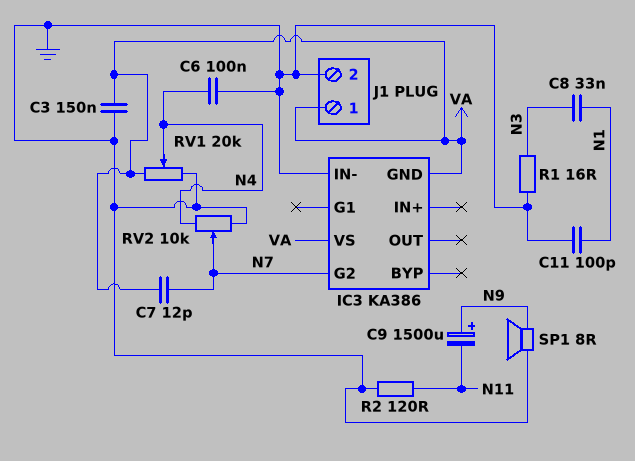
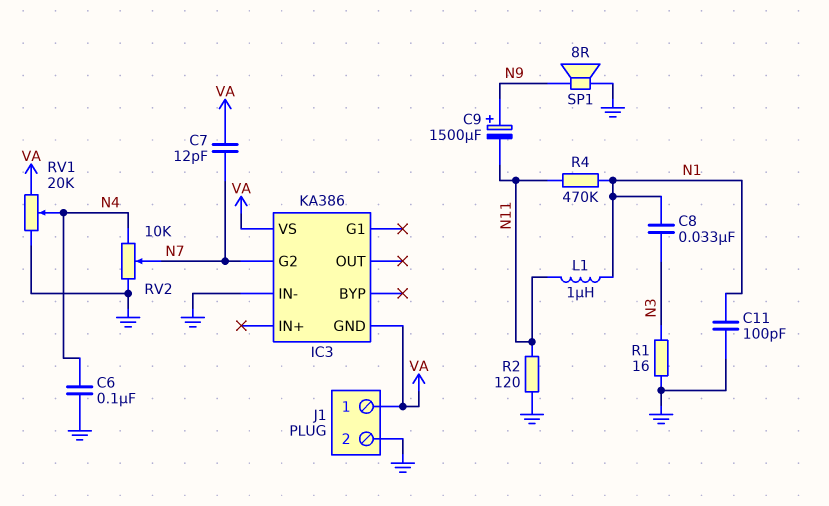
C3: 150nF (GND, VA) -> none
L1: none -> 1uH (N1, N11)
R4: none -> 470k (N1, N11)

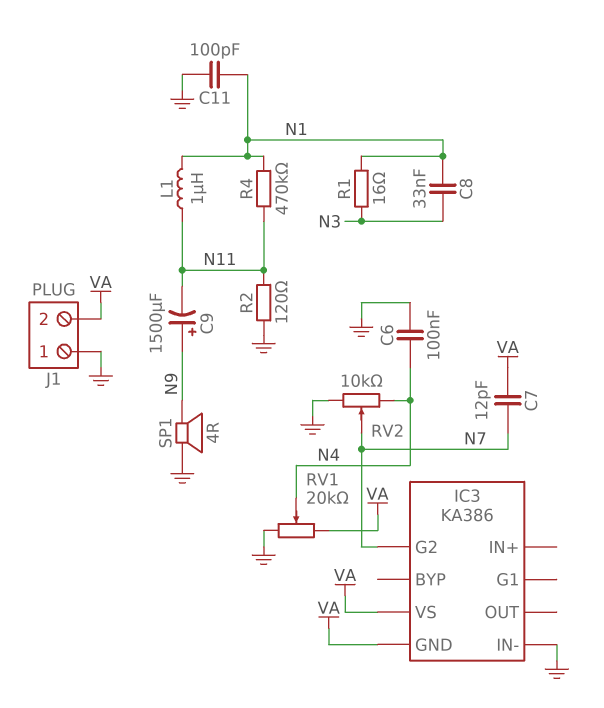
J1 pin 1: VA -> GND
J1 pin 2: GND -> VA
R1: 16 (GND, N3) -> 16 (N1, N3)
SP1: speaker 8R (GND, N9) -> speaker 4R (GND, N9)

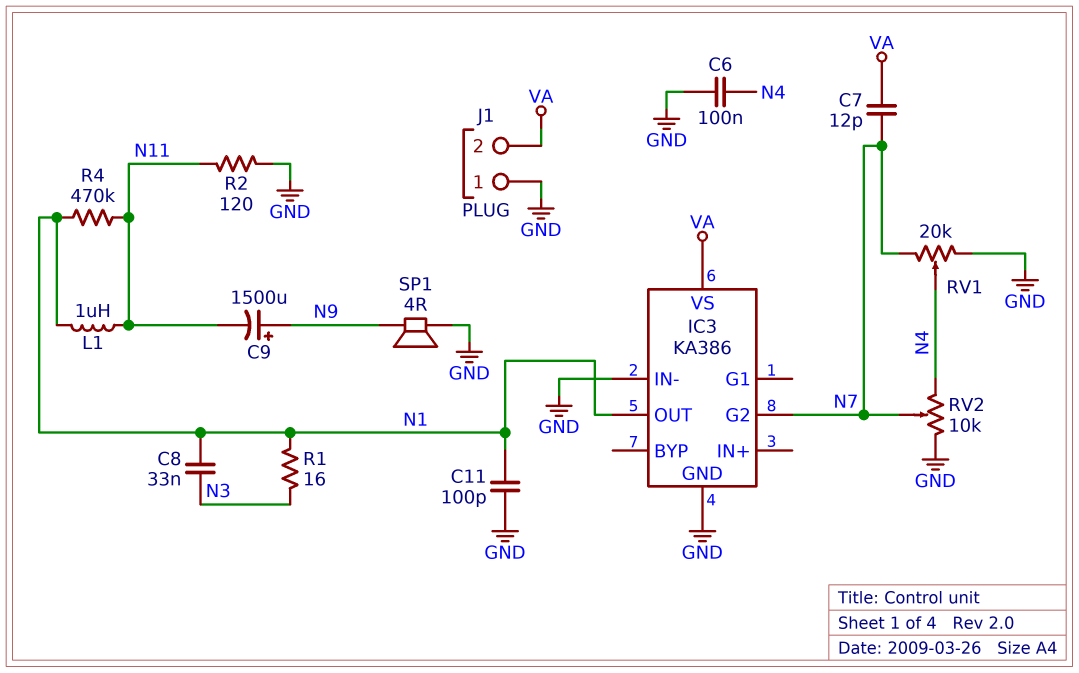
IC3 pin GND: VA -> GND
IC3 pin OUT: none -> N1
RV1: 20k (GND, VA, wiper N4) -> 20k (GND, N7, wiper N4)

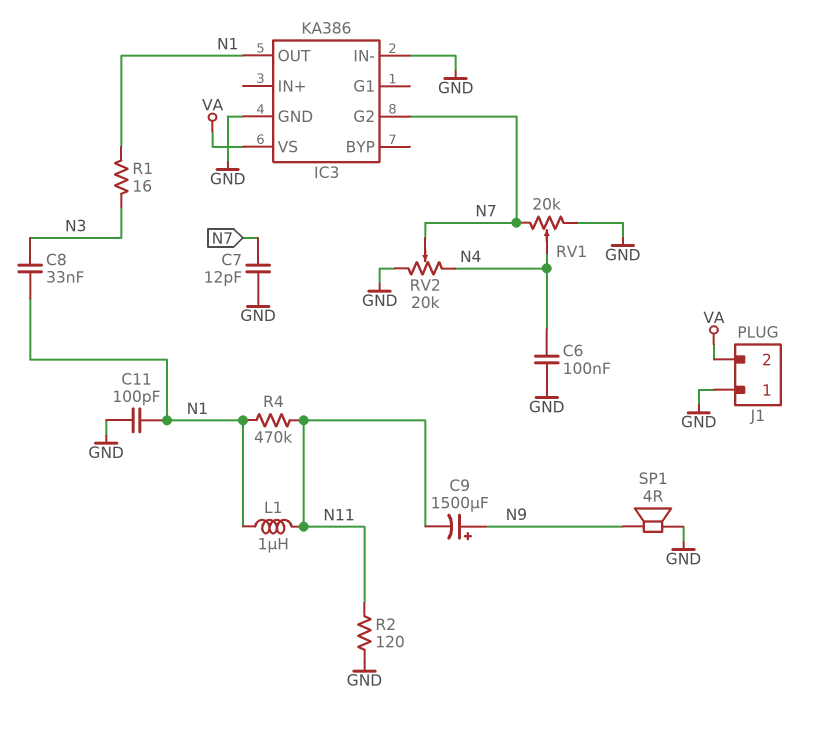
C7: 12pF (N7, VA) -> 12pF (GND, N7)
RV2: 10k (GND, N4, wiper N7) -> 20k (GND, N4, wiper N7)

